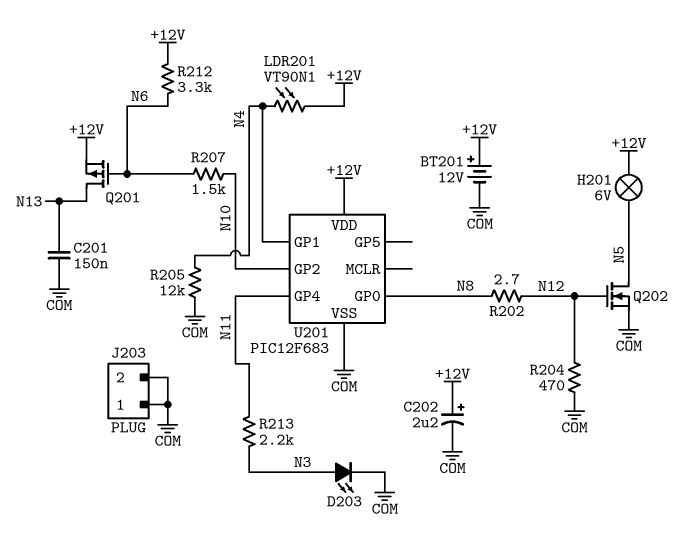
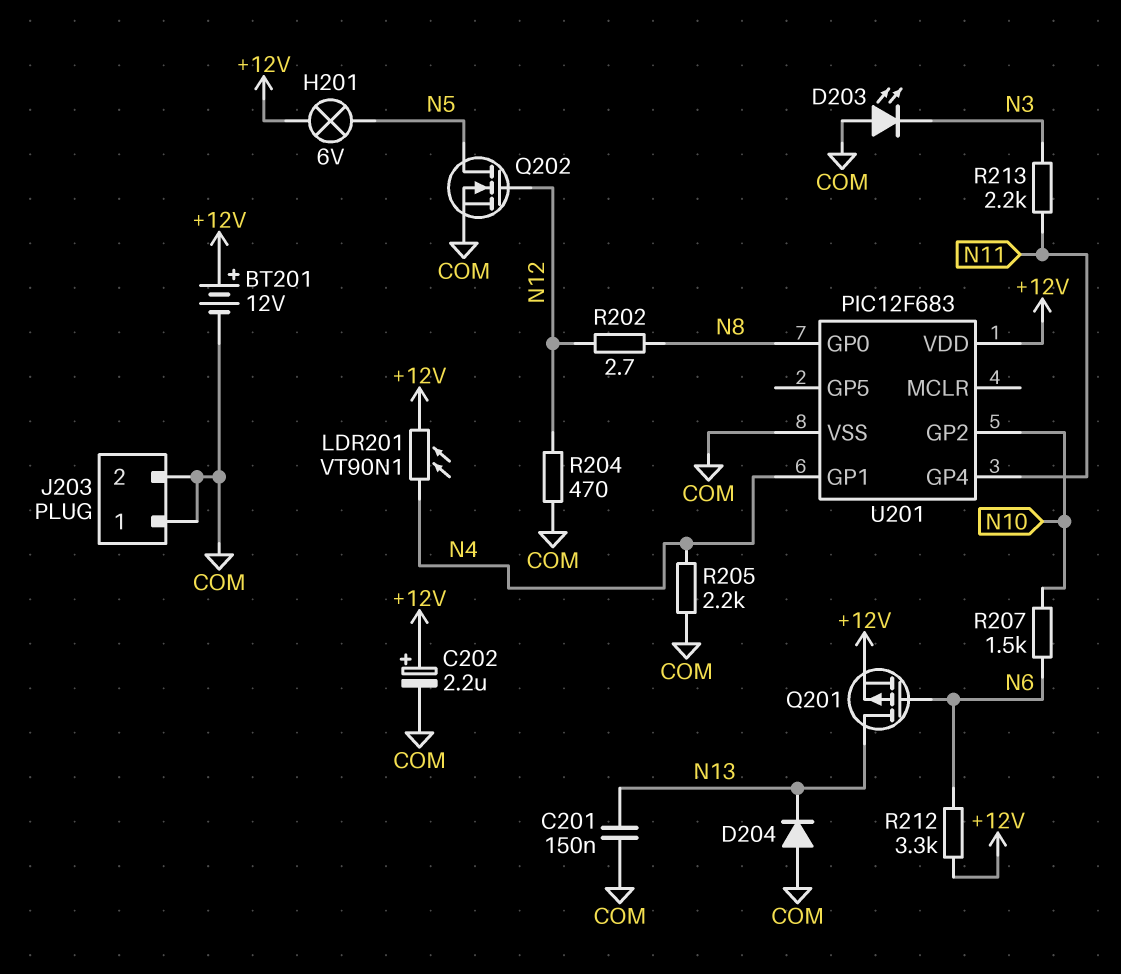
D203: LED (A N3, K COM) -> LED (A COM, K N3)
D204: none -> diode (A COM, K N13)
R205: 12k (COM, N4) -> 2.2k (COM, N4)

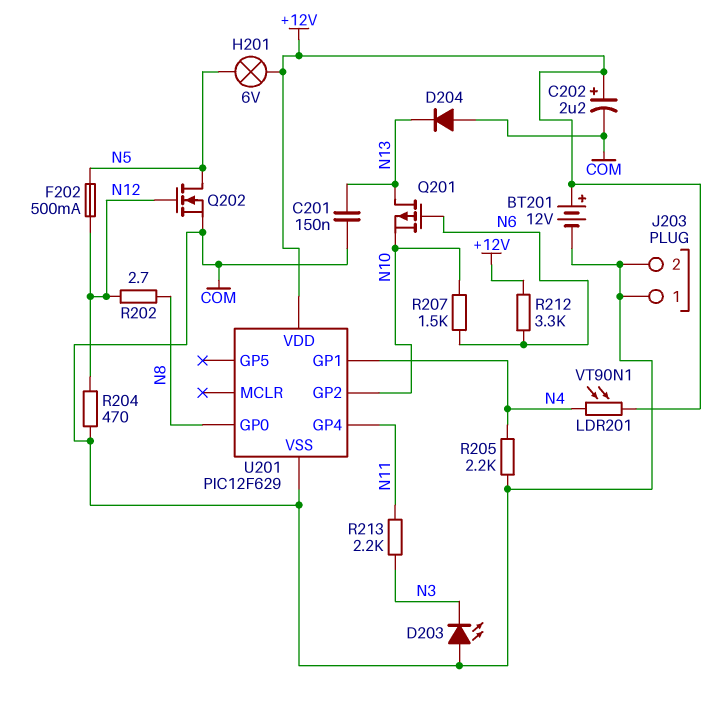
F202: none -> 500mA (N5, N12)
Q201: PMOS (G N6, D N13, S +12V) -> PMOS (G N6, D N13, S N10)
U201: PIC12F683 -> PIC12F629

